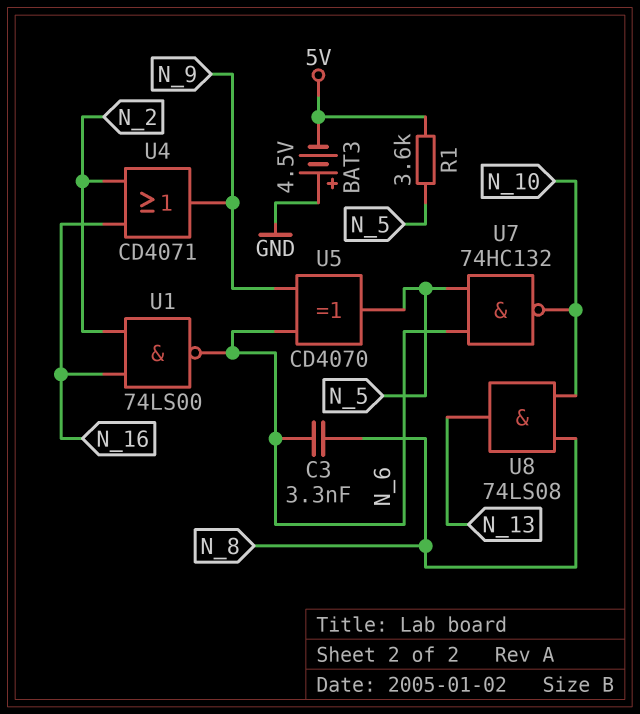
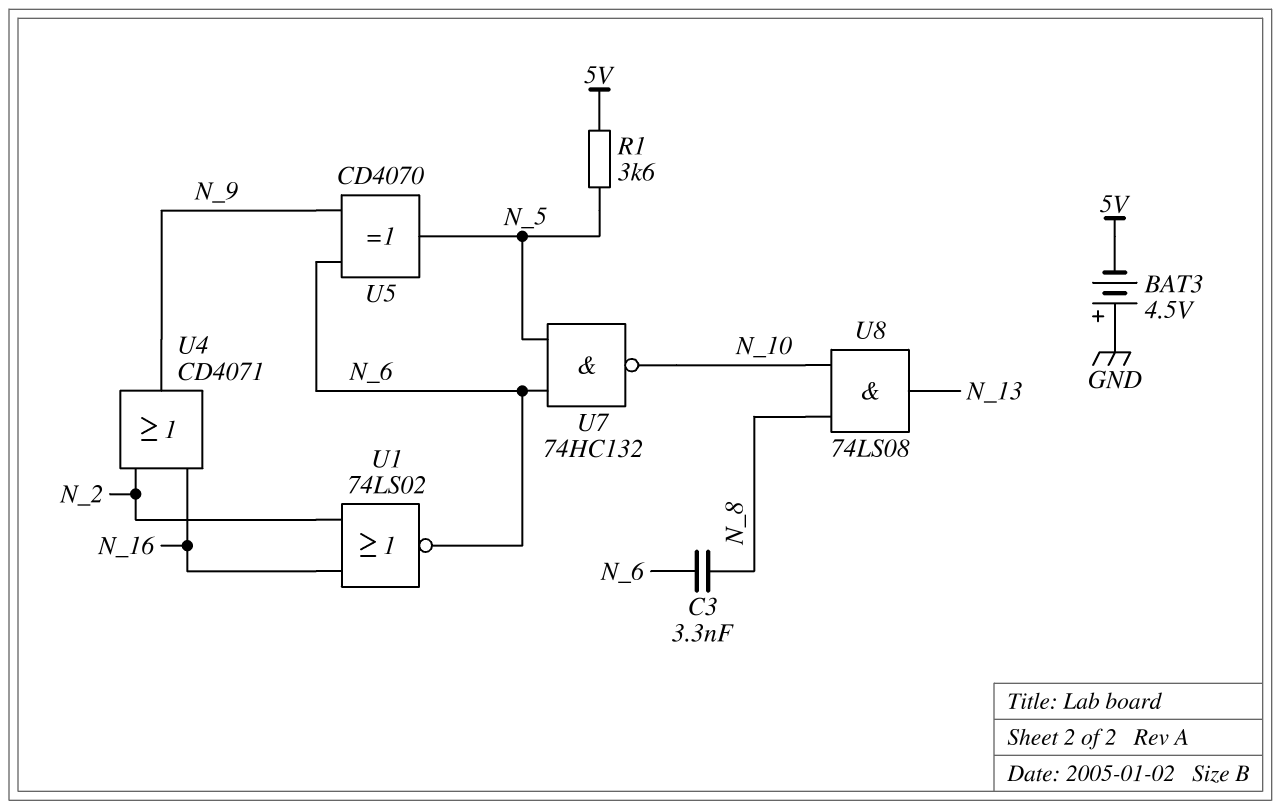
U1: NAND 74LS00 (in N_2, in N_16, out N_6) -> NOR 74LS02 (in N_2, in N_16, out N_6)

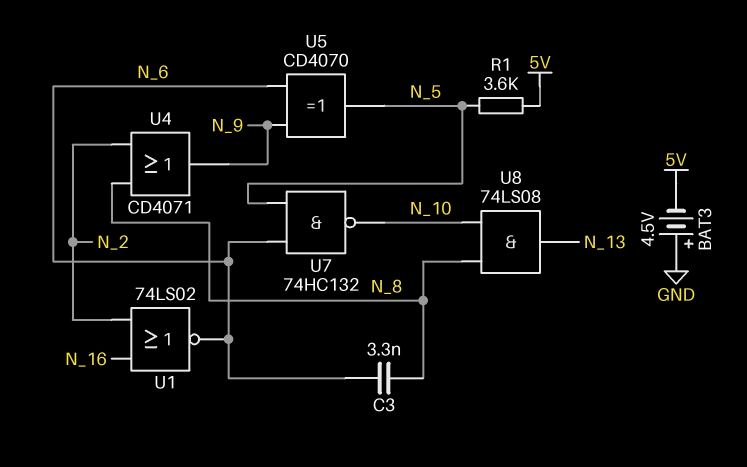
U4: OR CD4071 (in N_2, in N_16, out N_9) -> OR CD4071 (in N_2, in N_8, out N_9)

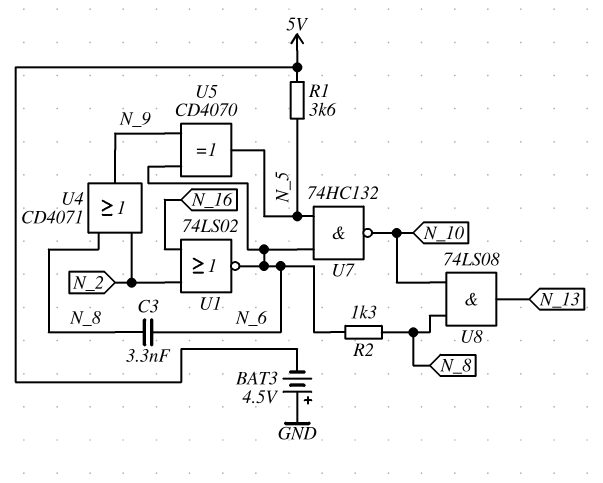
R2: none -> 1.3k (N_6, N_8)

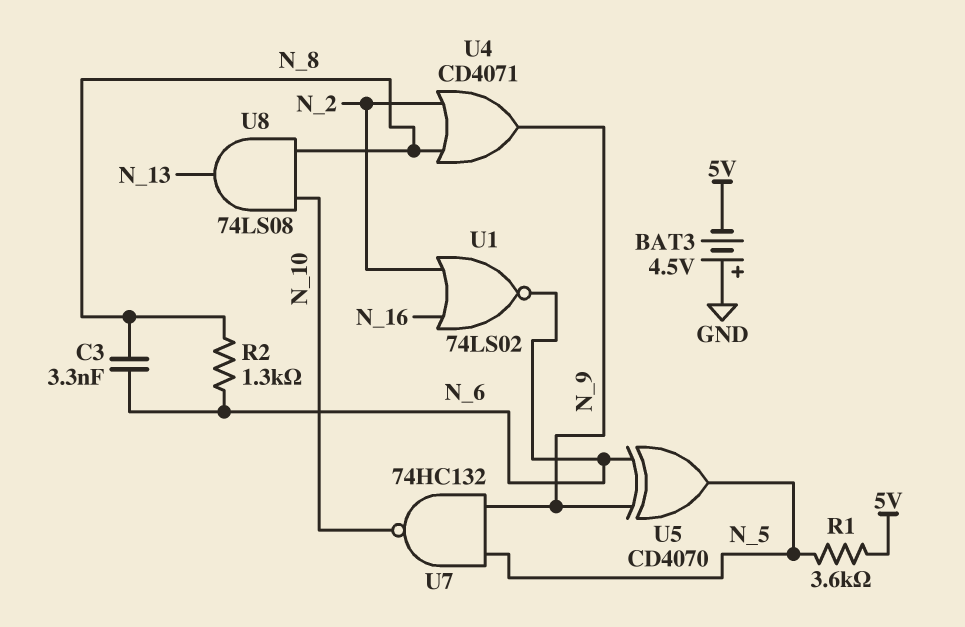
U7: NAND 74HC132 (in N_5, in N_6, out N_10) -> NAND 74HC132 (in N_5, in N_9, out N_10)

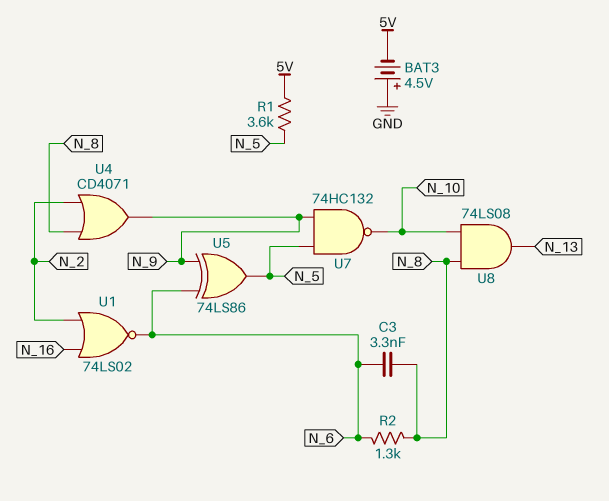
U5: XOR CD4070 (in N_6, in N_9, out N_5) -> XOR 74LS86 (in N_6, in N_9, out N_5)

